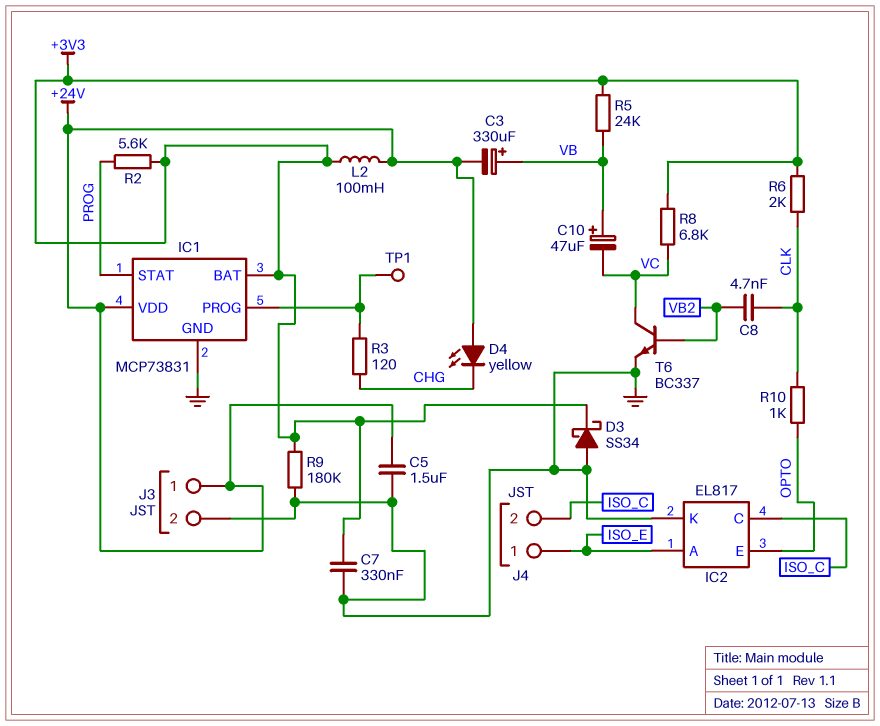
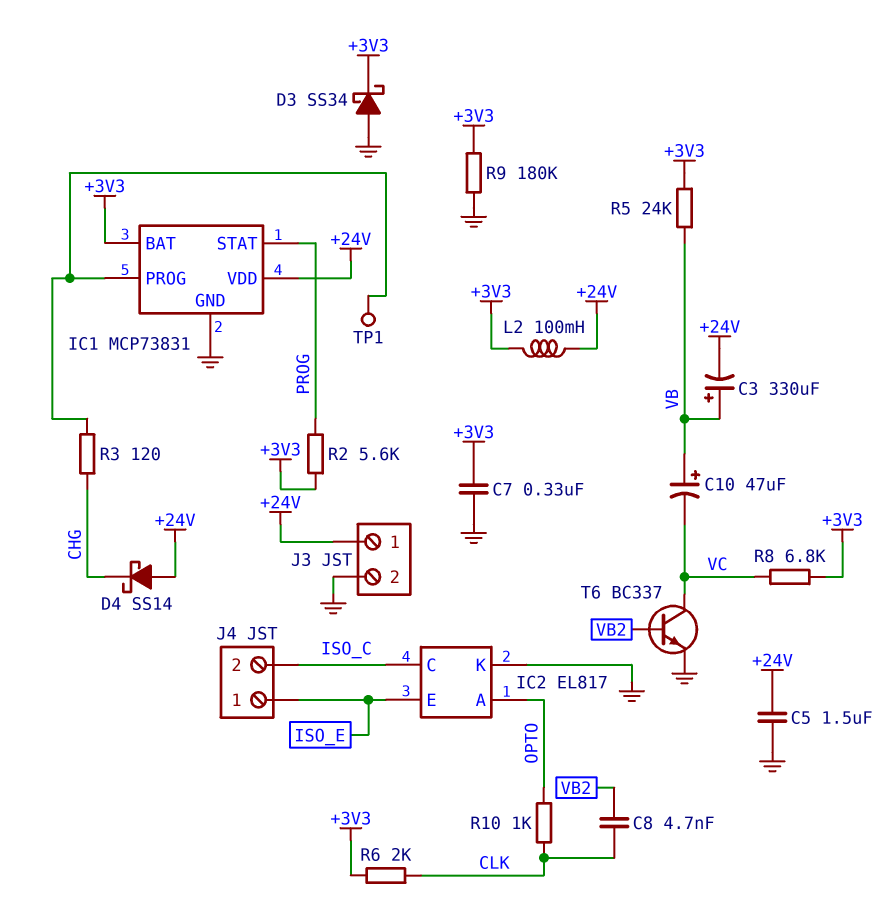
D4: LED yellow (A +24V, K CHG) -> schottky SS14 (A +24V, K CHG)
IC2 pin A: ISO_E -> OPTO
IC2 pin E: OPTO -> ISO_E

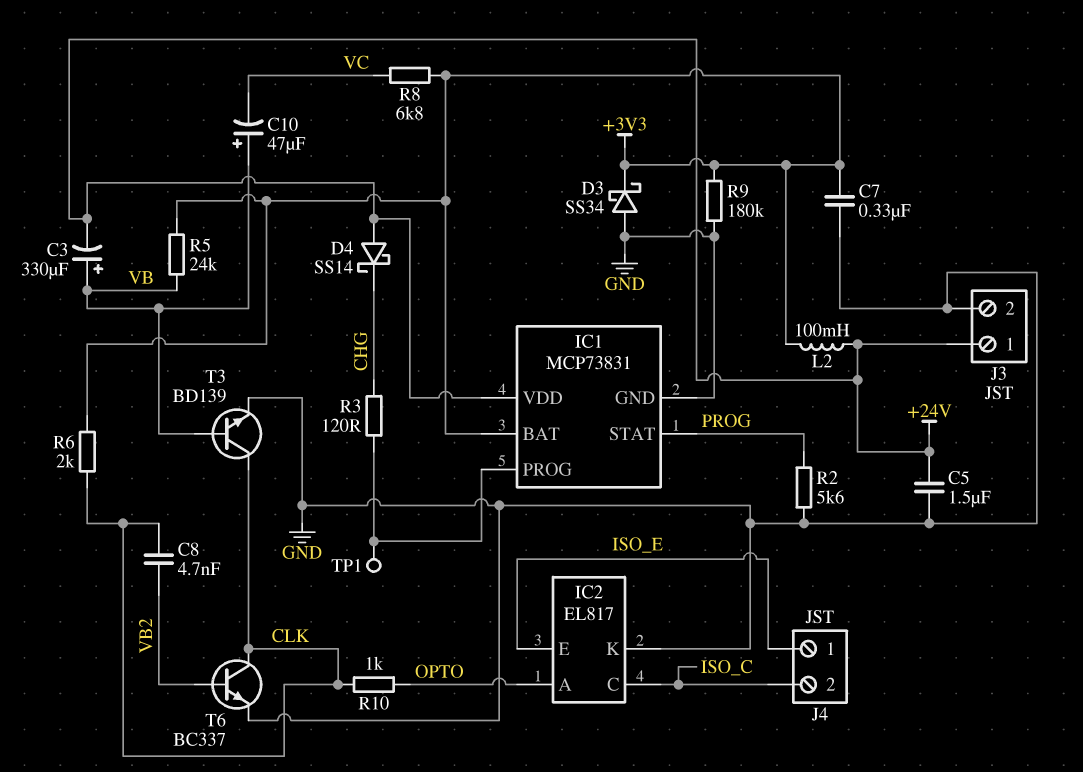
R2: 5.6k (+3V3, PROG) -> 5.6k (GND, PROG)
T3: none -> NPN BD139 (B VB, C CLK, E GND)
T6: NPN BC337 (B VB2, C VC, E GND) -> NPN BC337 (B VB2, C CLK, E GND)

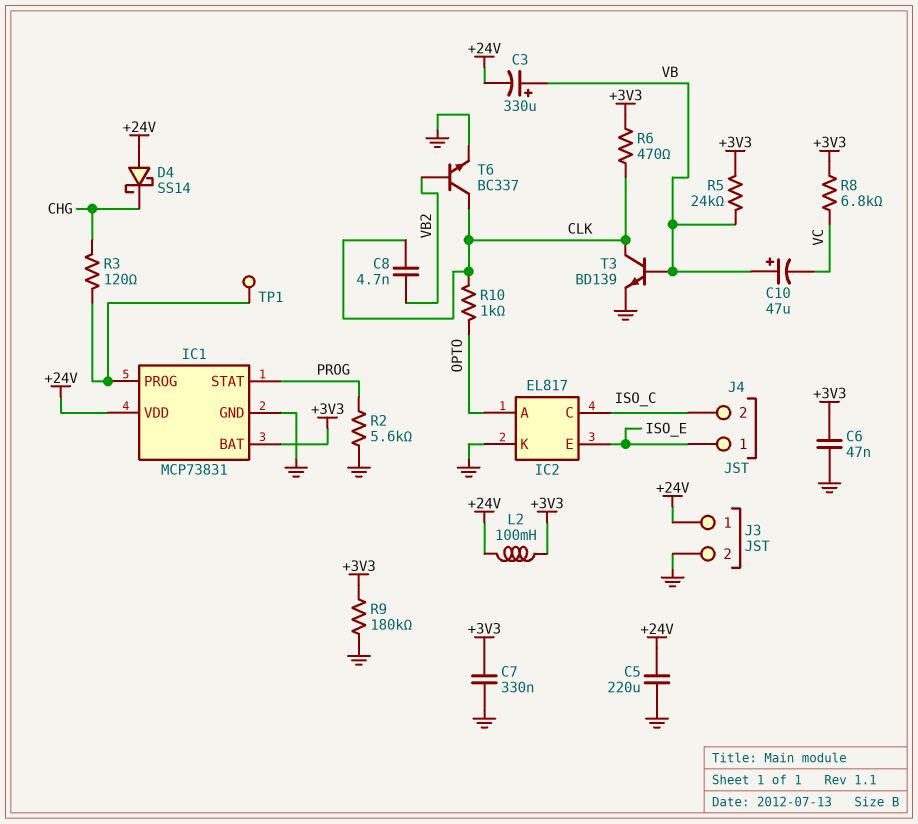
C5: 1.5uF (+24V, GND) -> 220uF (+24V, GND)
C6: none -> 47nF (+3V3, GND)
D3: schottky SS34 (A GND, K +3V3) -> none
R6: 2k (+3V3, CLK) -> 470 (+3V3, CLK)

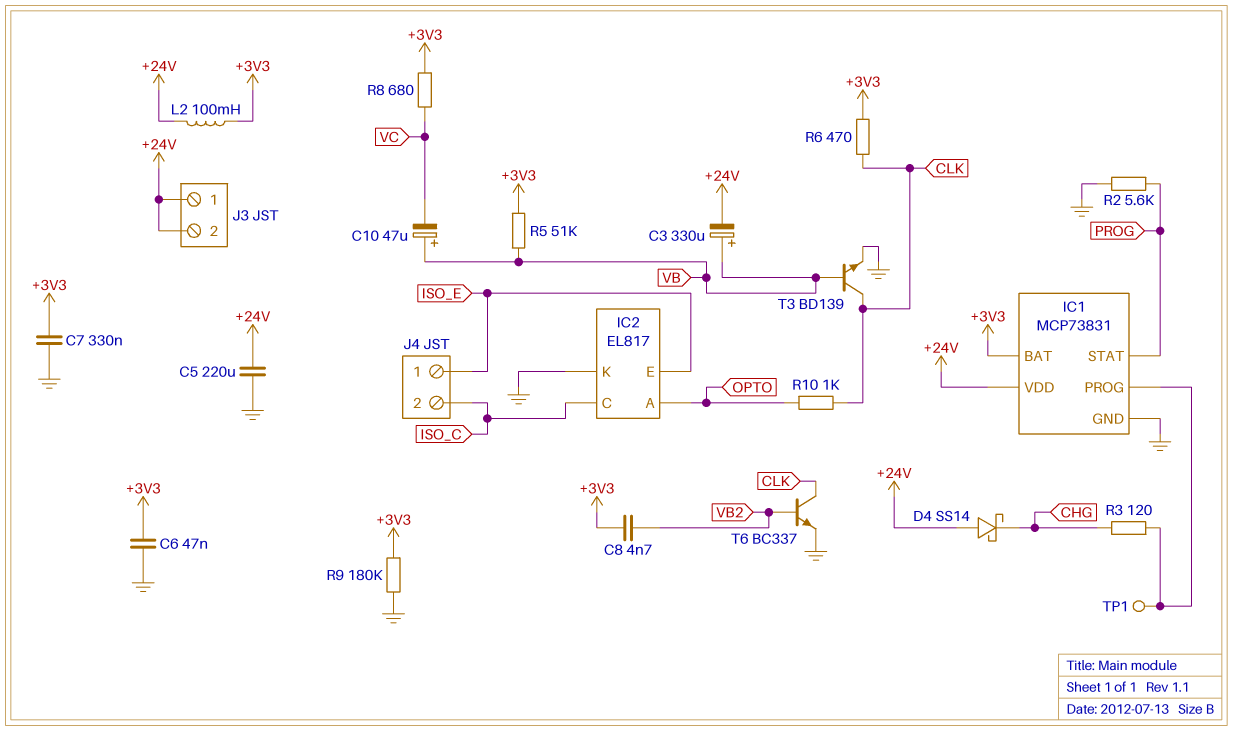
C8: 4.7nF (CLK, VB2) -> 4.7nF (+3V3, VB2)
J3 pin 2: GND -> +24V
R5: 24k (+3V3, VB) -> 51k (+3V3, VB)
R8: 6.8k (+3V3, VC) -> 680 (+3V3, VC)

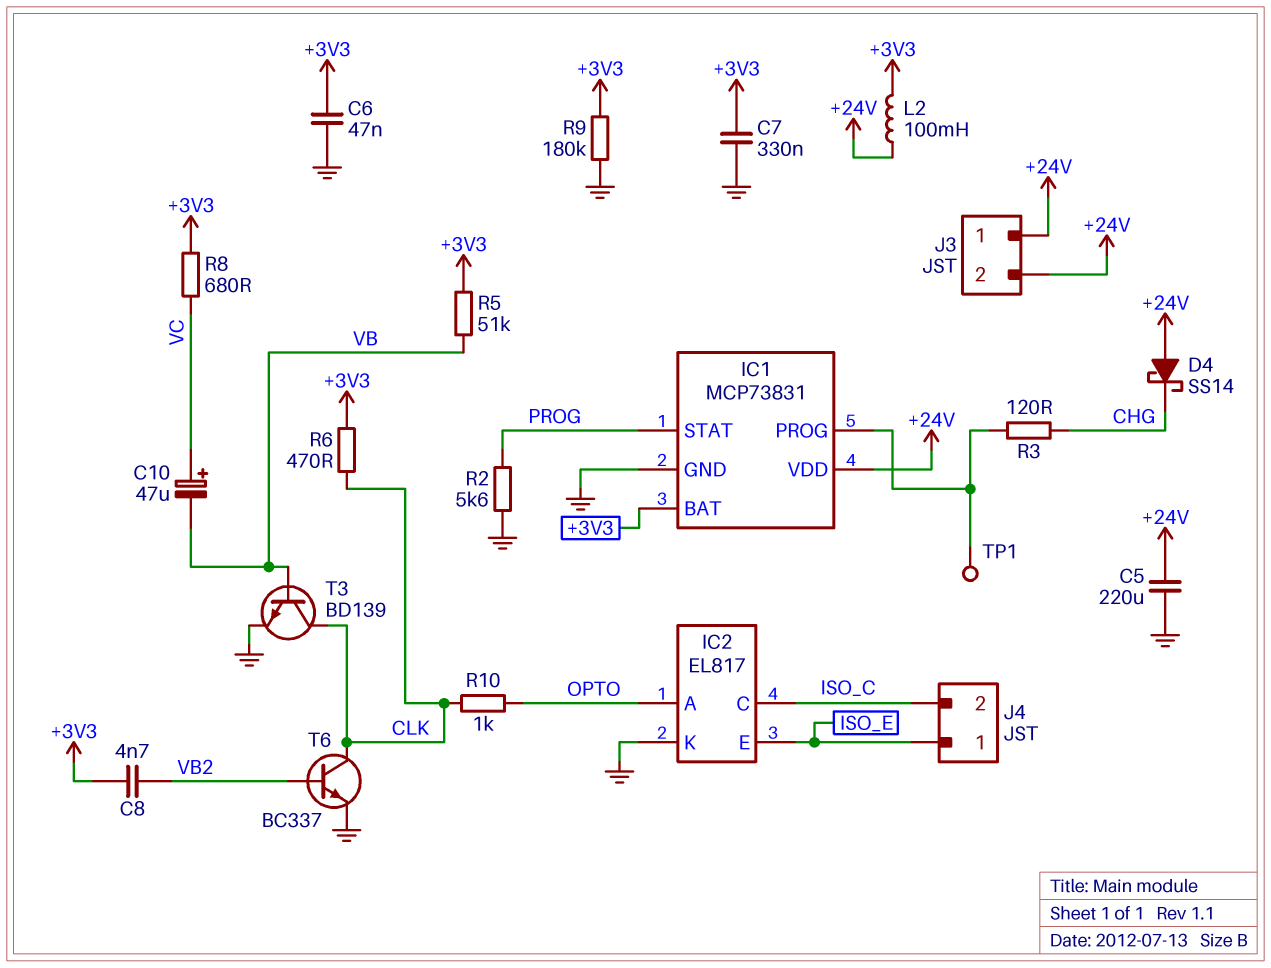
C3: 330uF (plus VB, minus +24V) -> none
C10: 47uF (plus VB, minus VC) -> 47uF (plus VC, minus VB)

